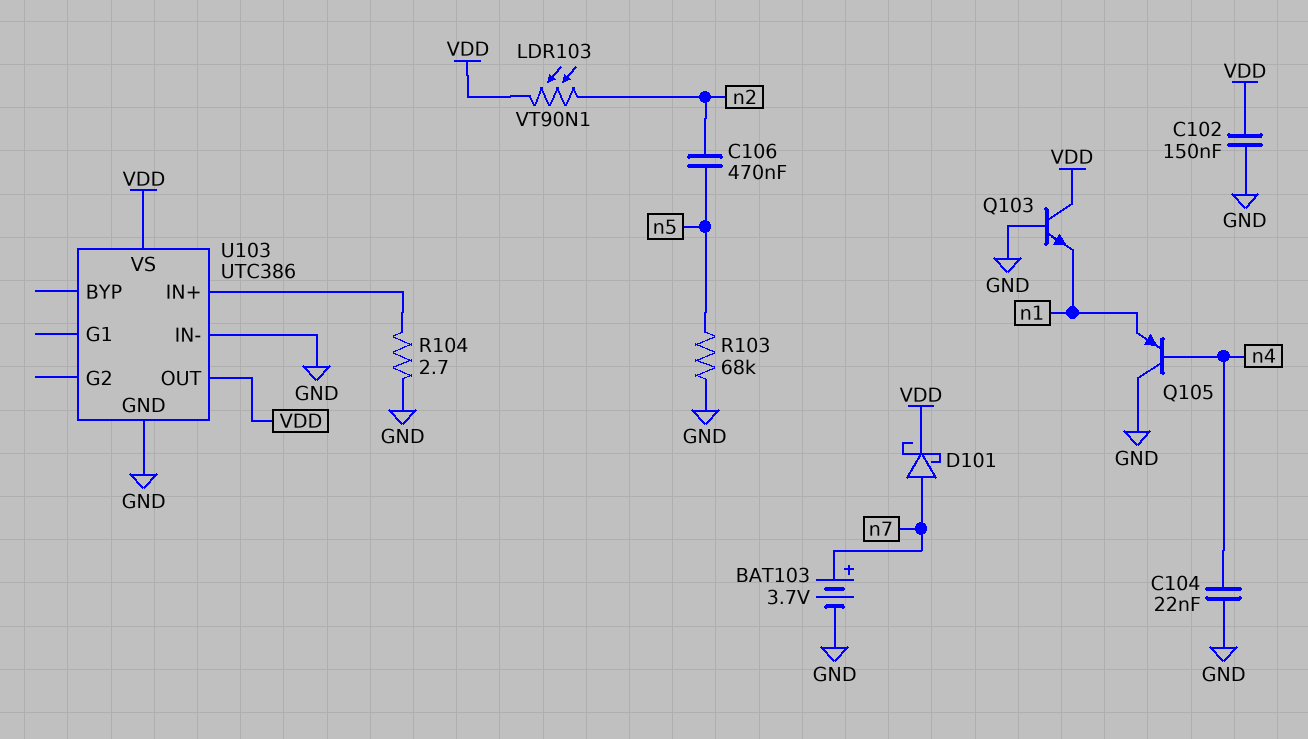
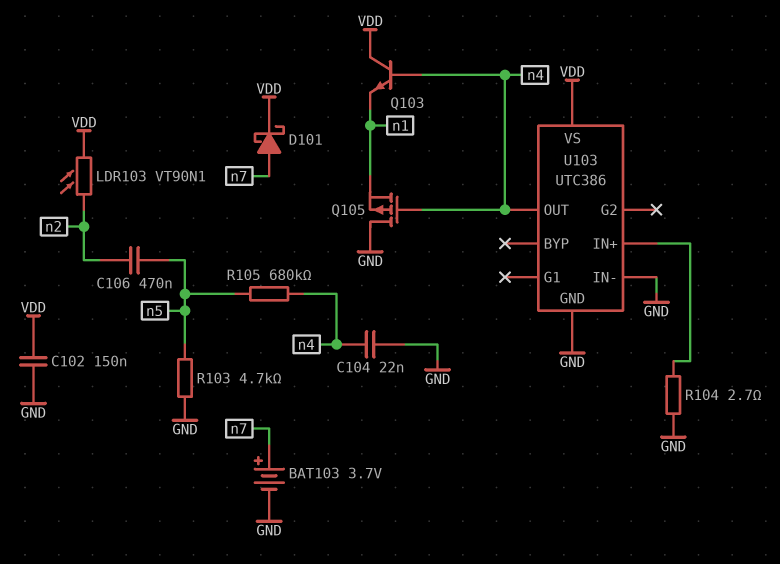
Q103: NPN (B GND, C VDD, E n1) -> NPN (B n4, C VDD, E n1)
Q105: PNP (B n4, C GND, E n1) -> PMOS (G n4, D GND, S n1)
R103: 68k (GND, n5) -> 4.7k (GND, n5)
R105: none -> 680k (n4, n5)
U103 pin OUT: VDD -> n4

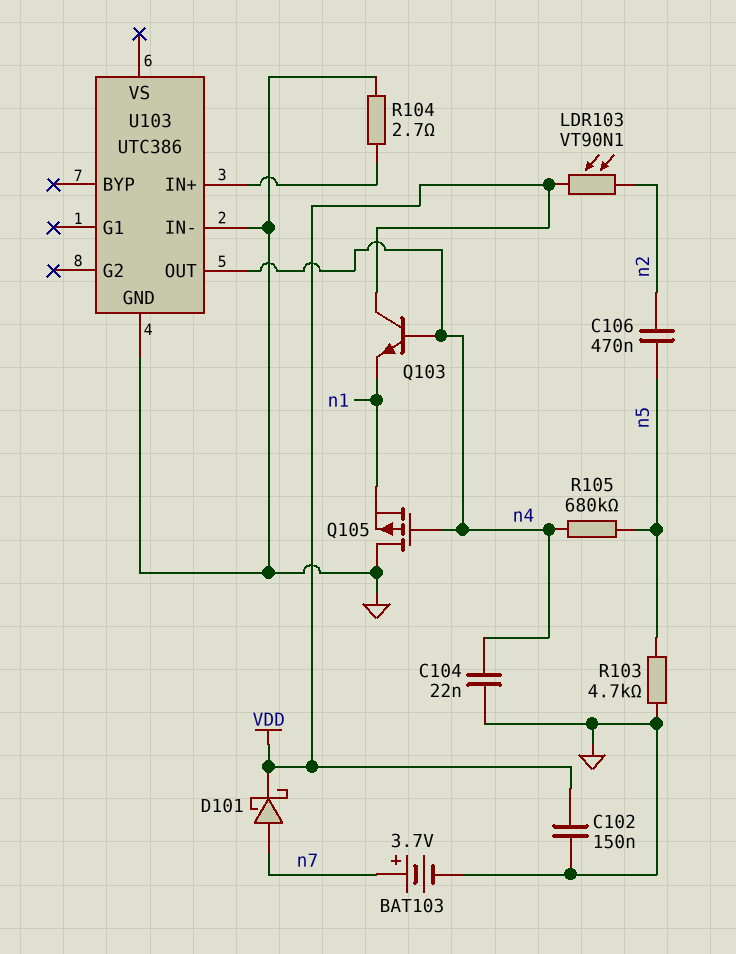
U103 pin VS: VDD -> none

